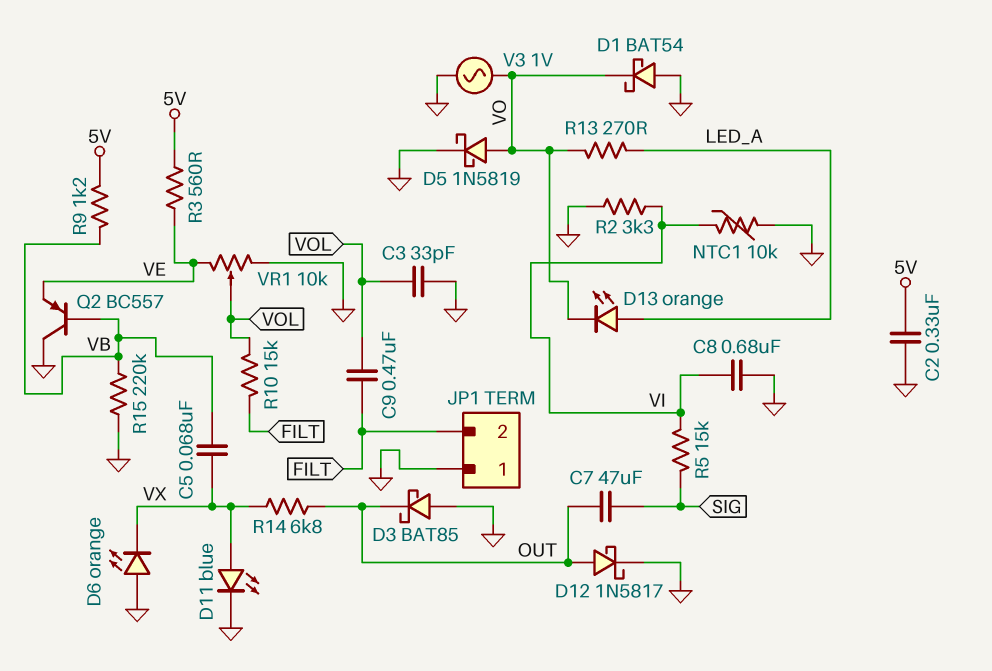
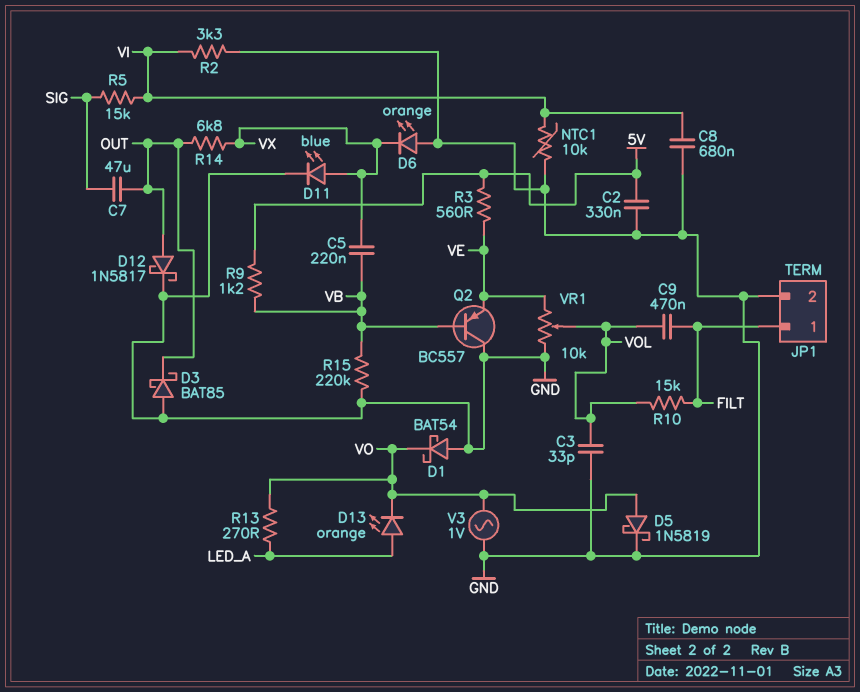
C5: 68nF (VB, VX) -> 220nF (VB, VX)
JP1 pin 1: GND -> FILT
JP1 pin 2: FILT -> GND

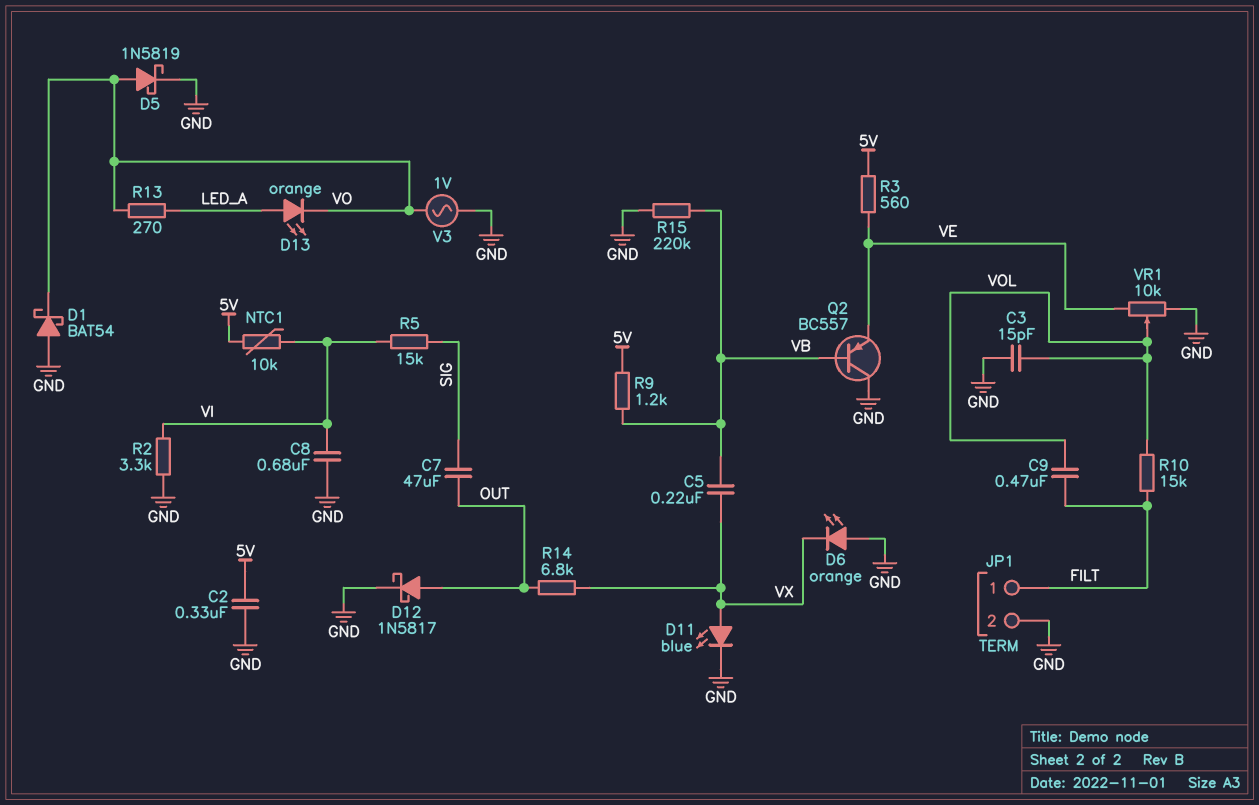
C3: 33pF (GND, VOL) -> 15pF (GND, VOL)
D3: schottky BAT85 (A GND, K OUT) -> none
NTC1: 10k (GND, VI) -> 10k (5V, VI)

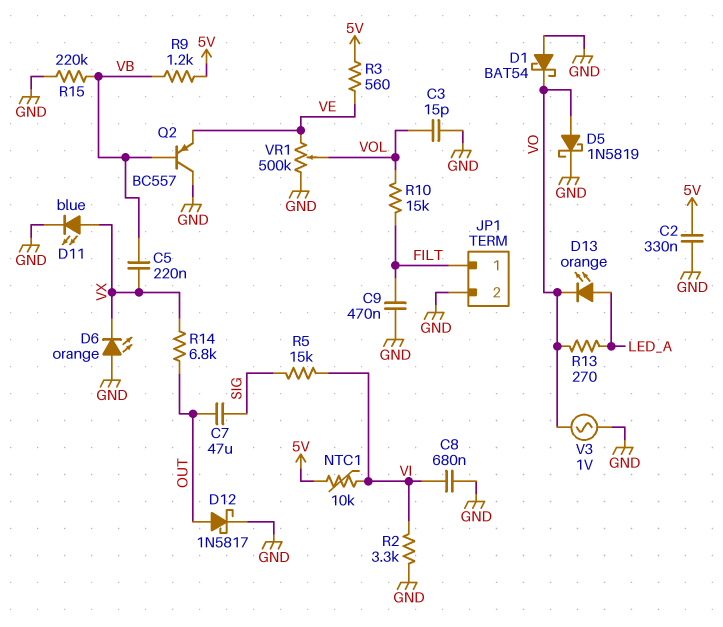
C9: 470nF (FILT, VOL) -> 470nF (FILT, GND)
VR1: 10k (GND, VE, wiper VOL) -> 500k (GND, VE, wiper VOL)

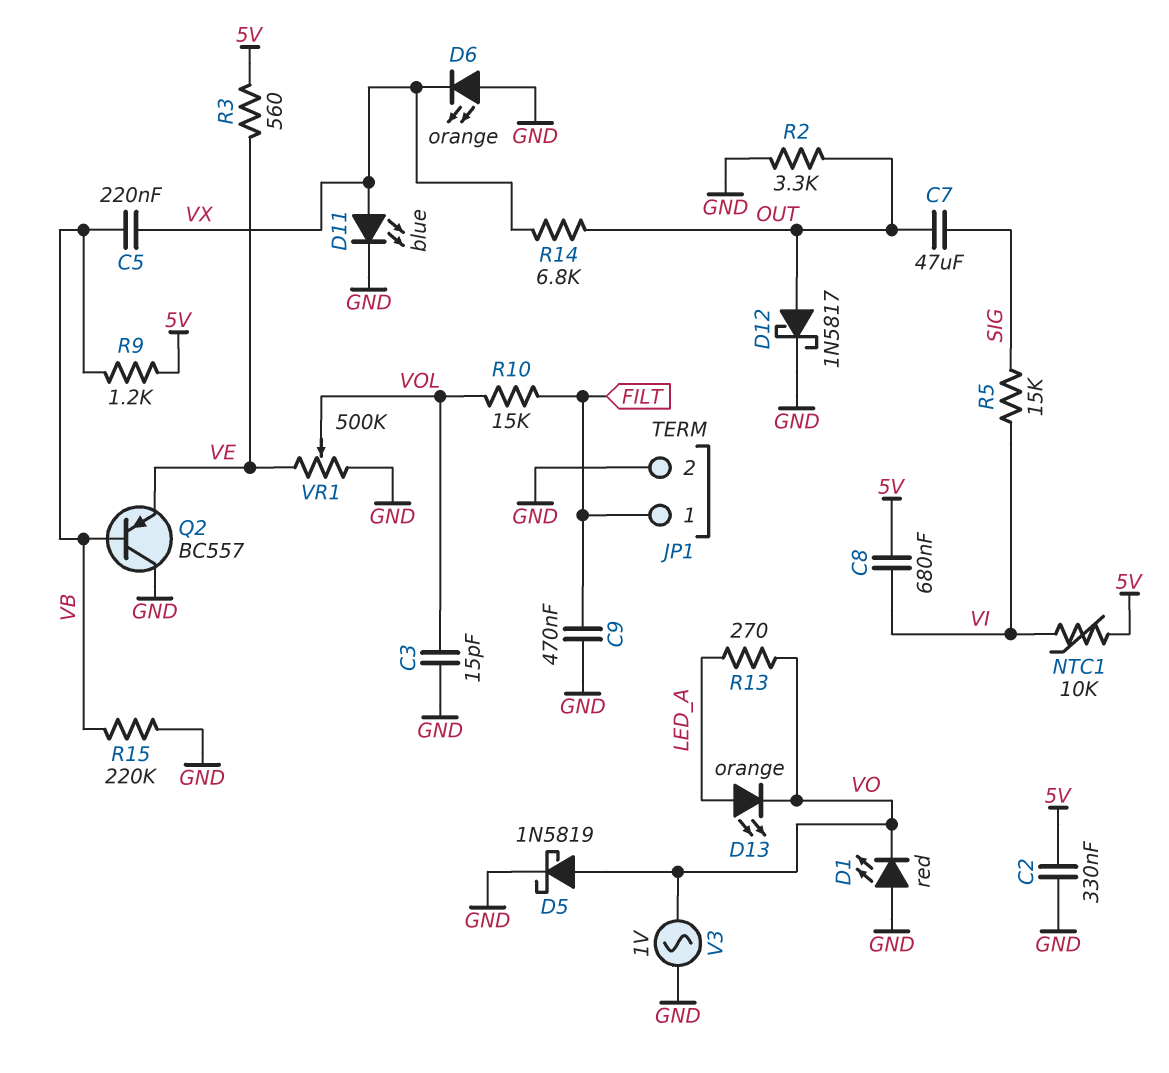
C8: 680nF (GND, VI) -> 680nF (5V, VI)
D1: schottky BAT54 (A GND, K VO) -> LED red (A GND, K VO)
R2: 3.3k (GND, VI) -> 3.3k (GND, OUT)

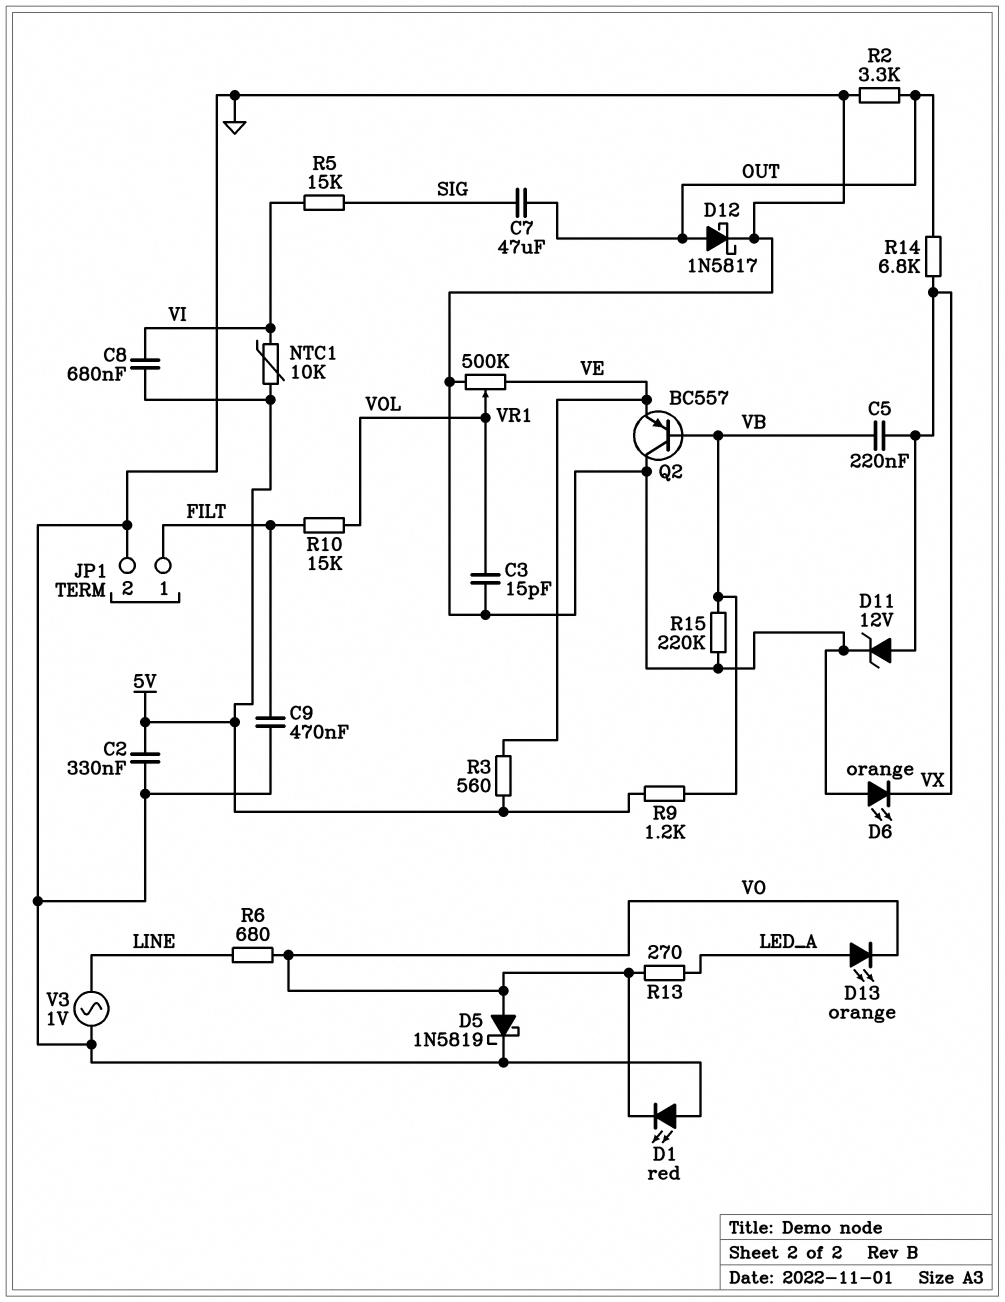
D11: LED blue (A VX, K GND) -> zener 12V (A VX, K GND)
R6: none -> 680 (LINE, VO)
V3: AC 1V (GND, VO) -> AC 1V (GND, LINE)

